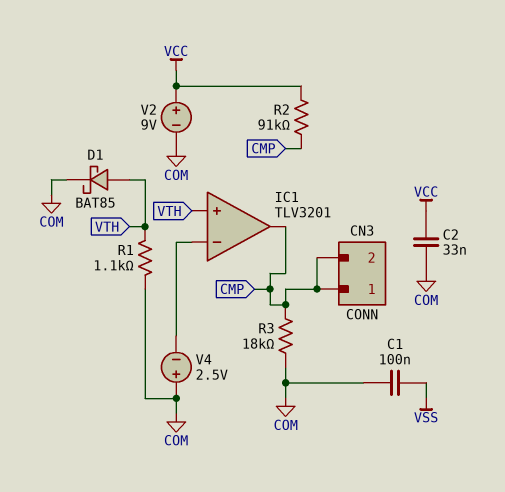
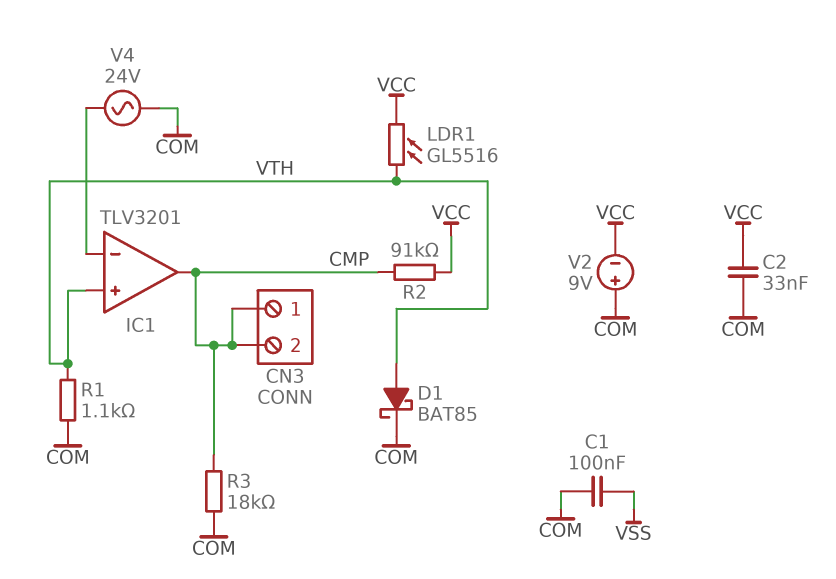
LDR1: none -> GL5516 (VCC, VTH)
V2: 9V (plus VCC, minus COM) -> 9V (plus COM, minus VCC)
V4: 2.5V (plus COM, minus IC1/in-) -> AC 24V (COM, IC1/in-)

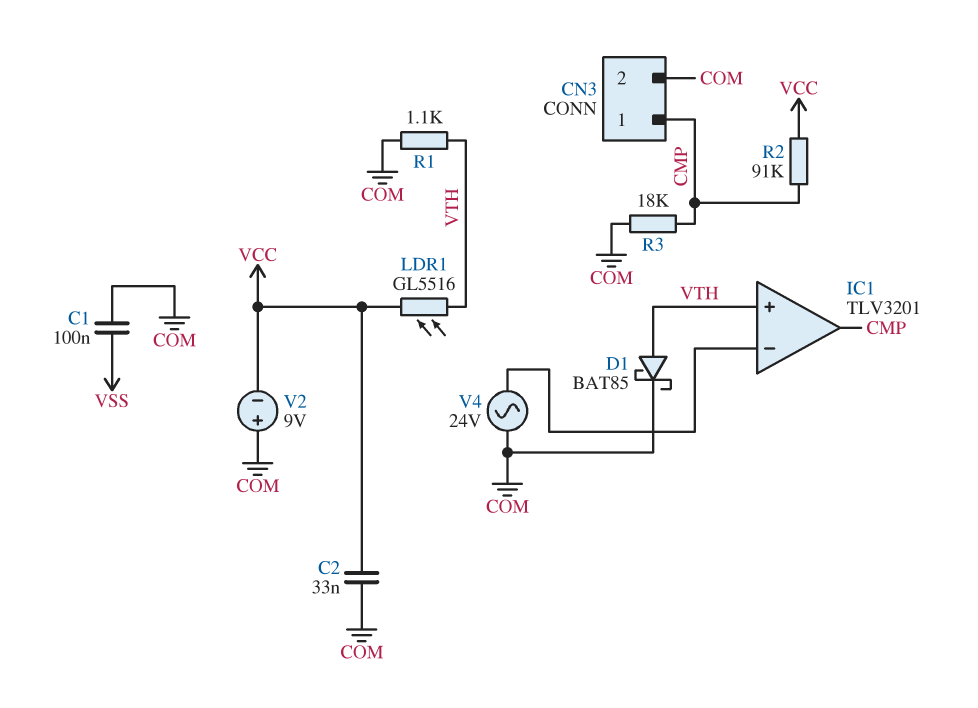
CN3 pin 2: CMP -> COM

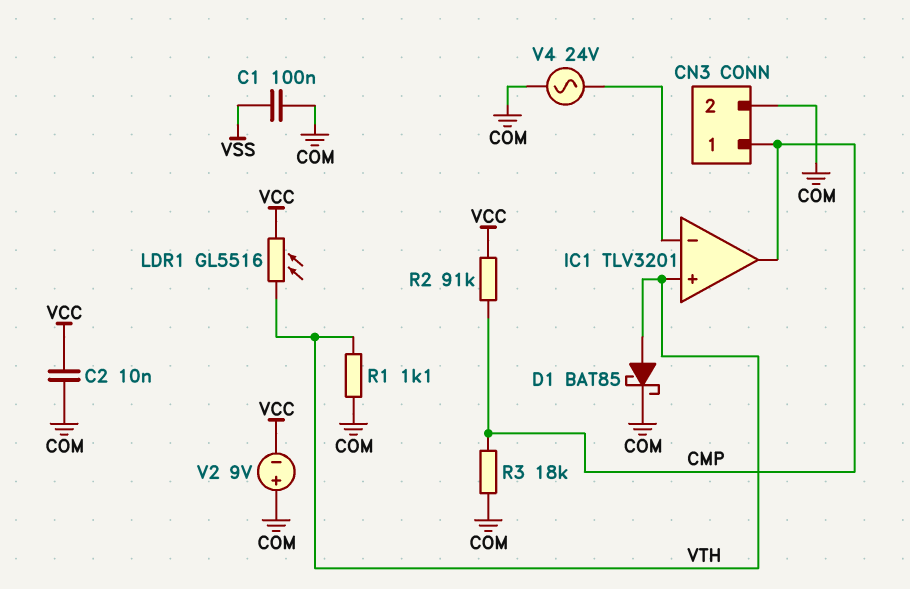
C2: 33nF (COM, VCC) -> 10nF (COM, VCC)

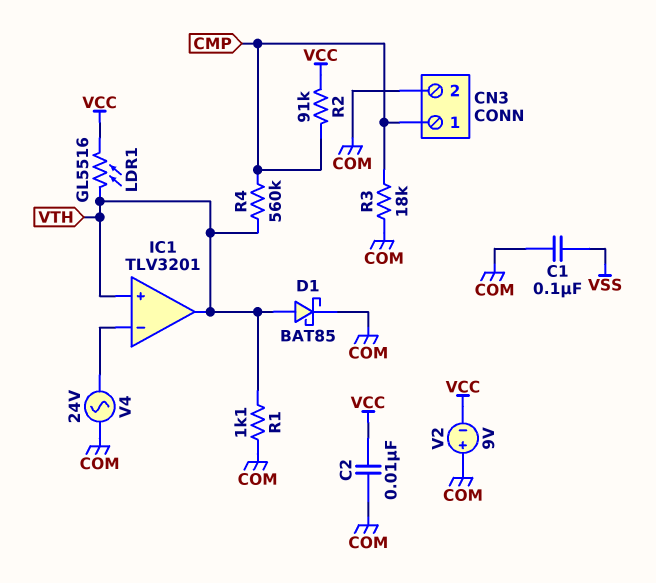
IC1 pin out: CMP -> VTH
R4: none -> 560k (CMP, VTH)

